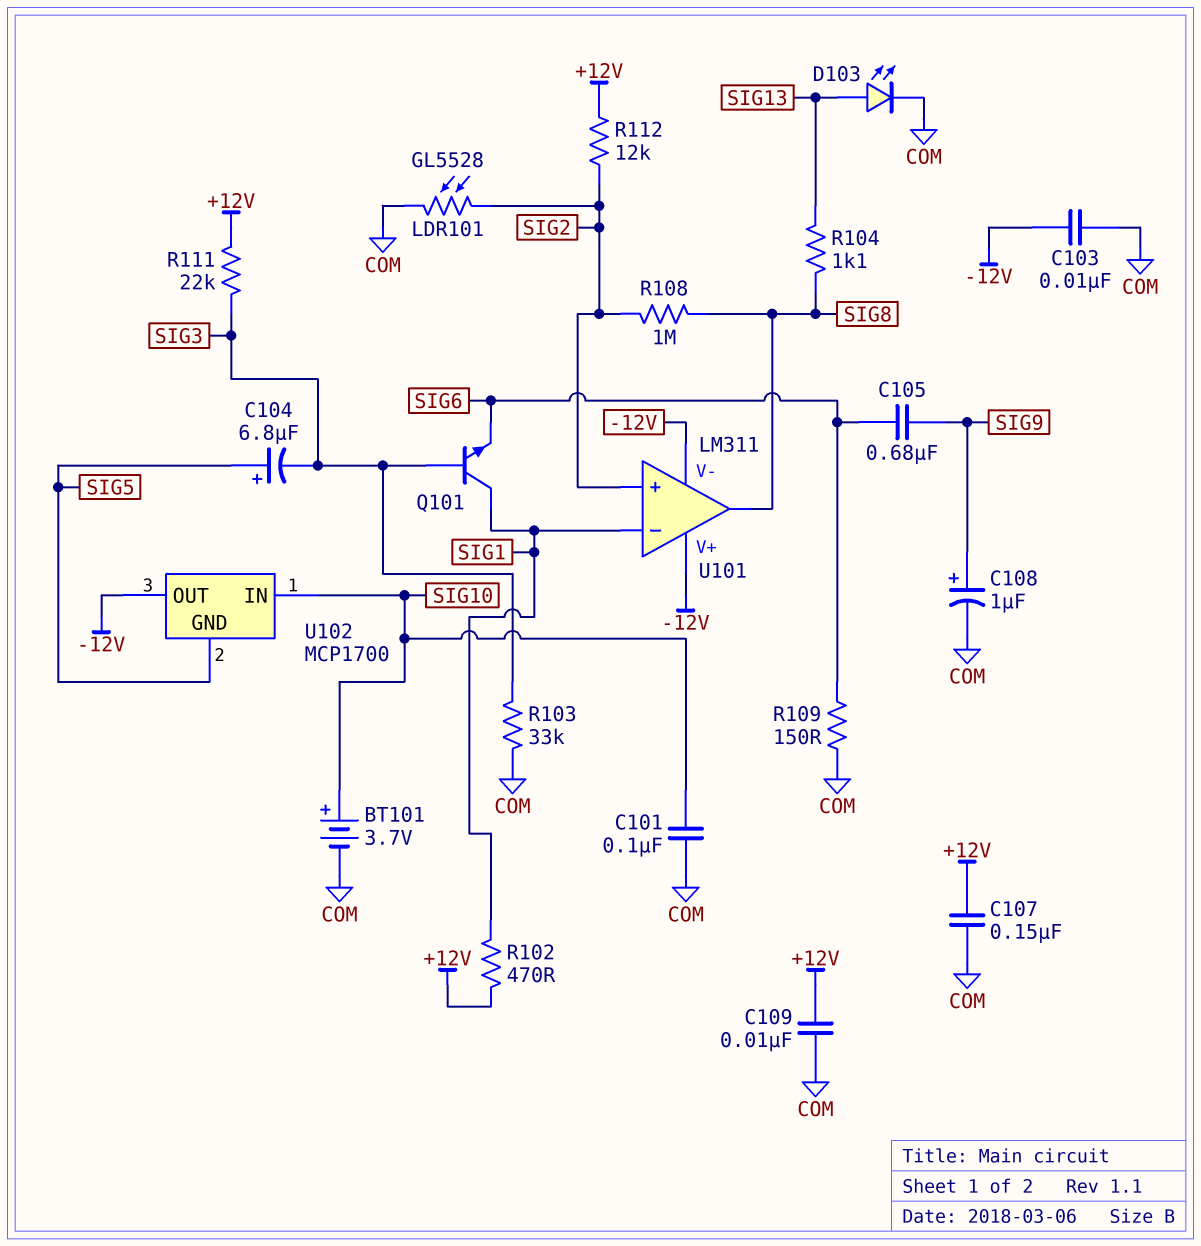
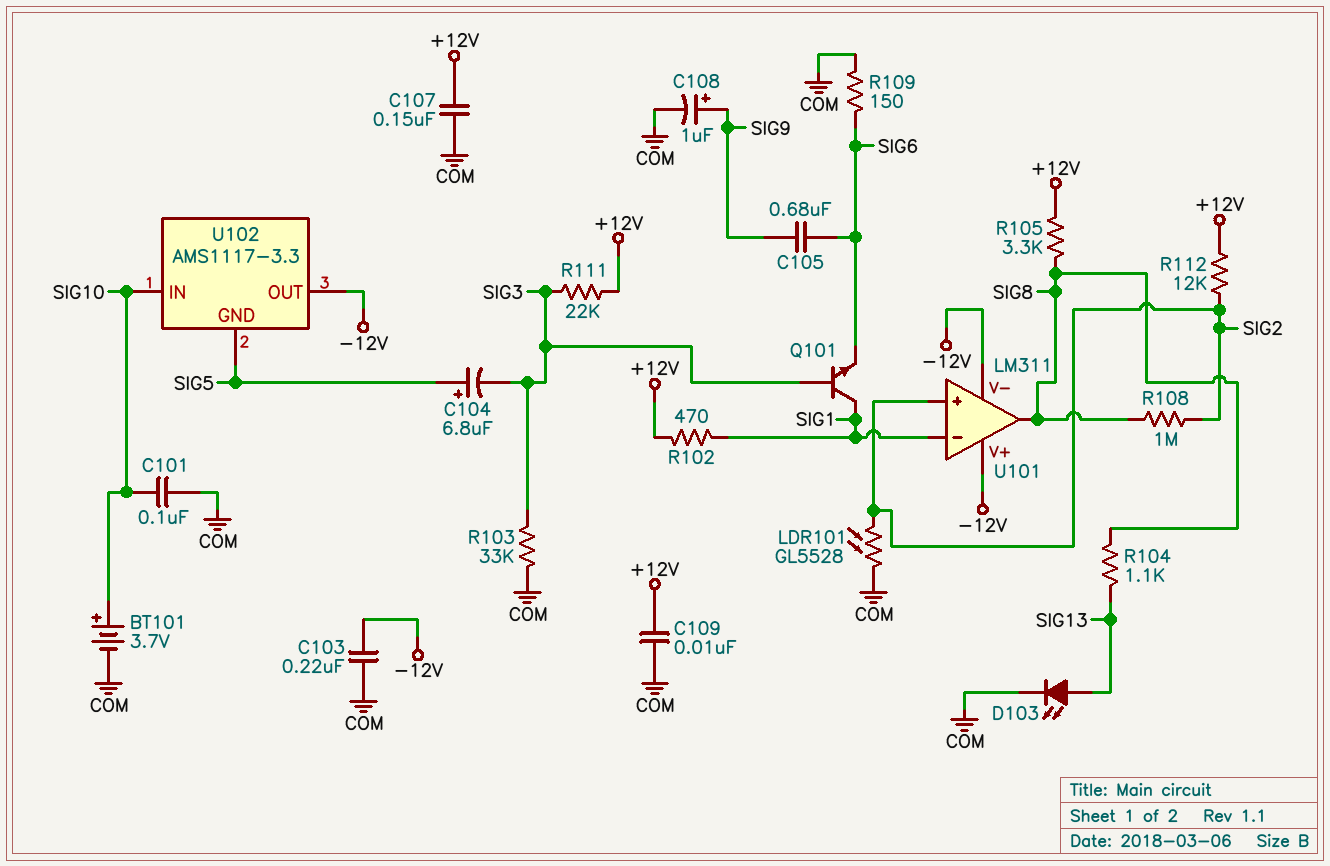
C103: 10nF (-12V, COM) -> 220nF (-12V, COM)
R105: none -> 3.3k (+12V, SIG8)
U102: MCP1700 -> AMS1117-3.3

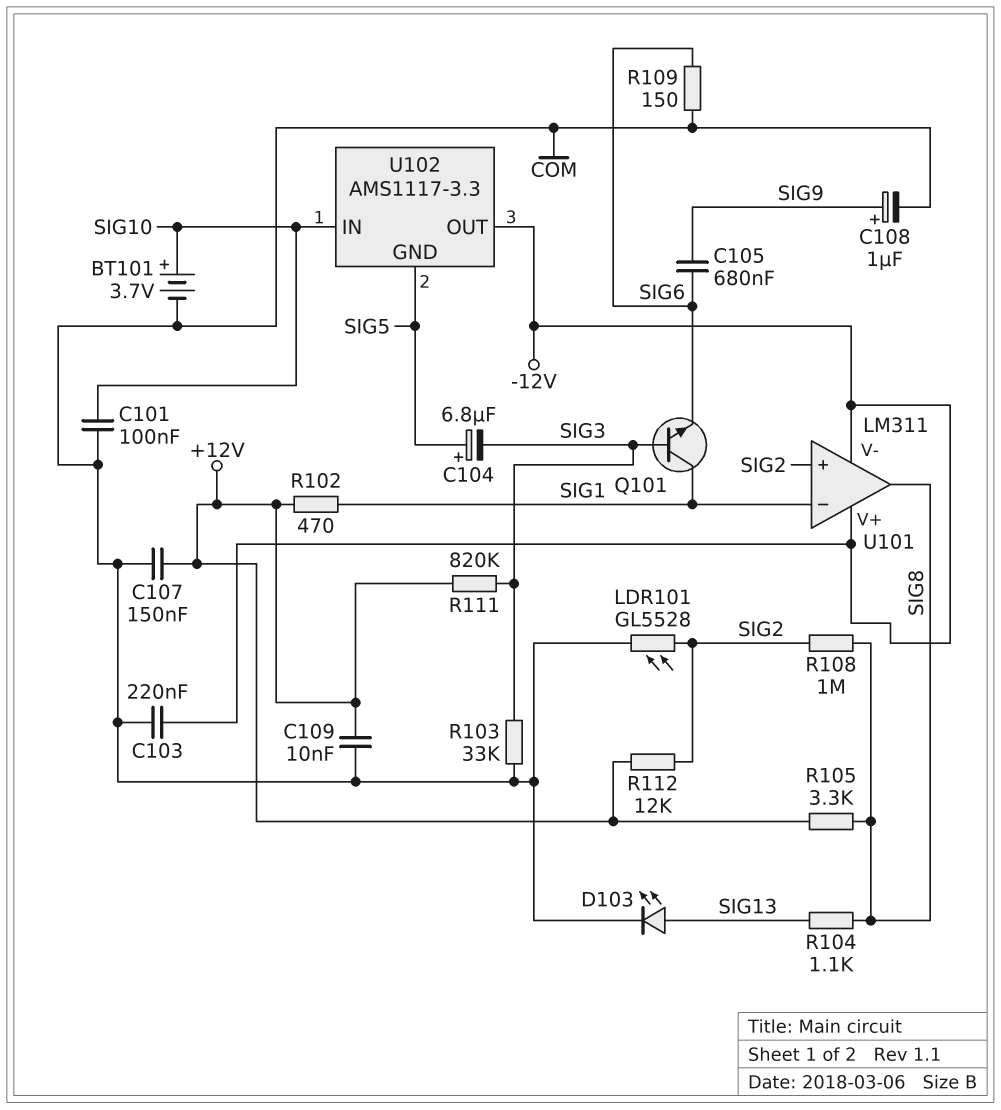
R111: 22k (+12V, SIG3) -> 820k (+12V, SIG3)

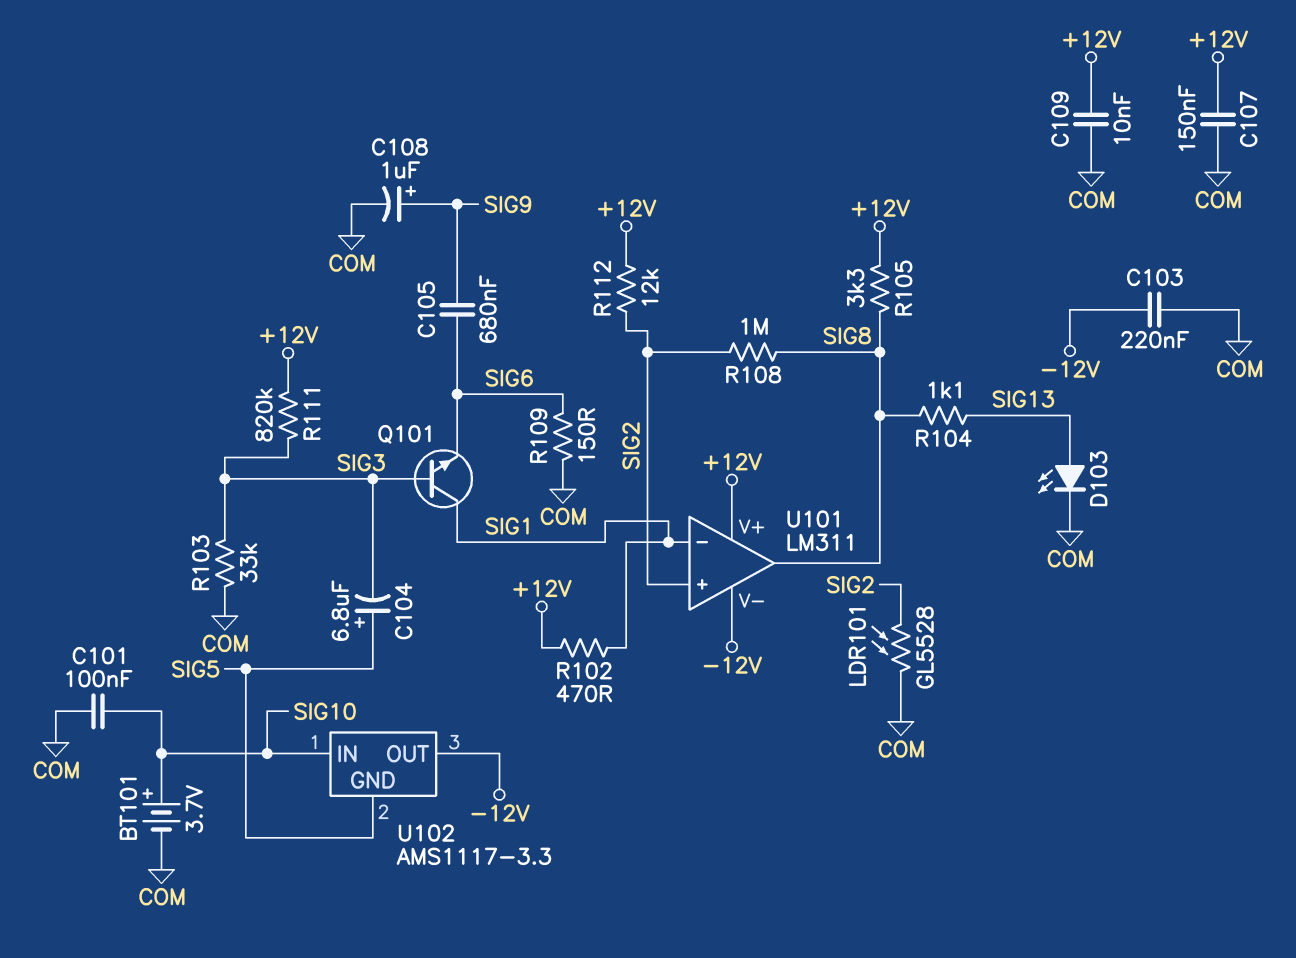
U101 pin V+: -12V -> +12V

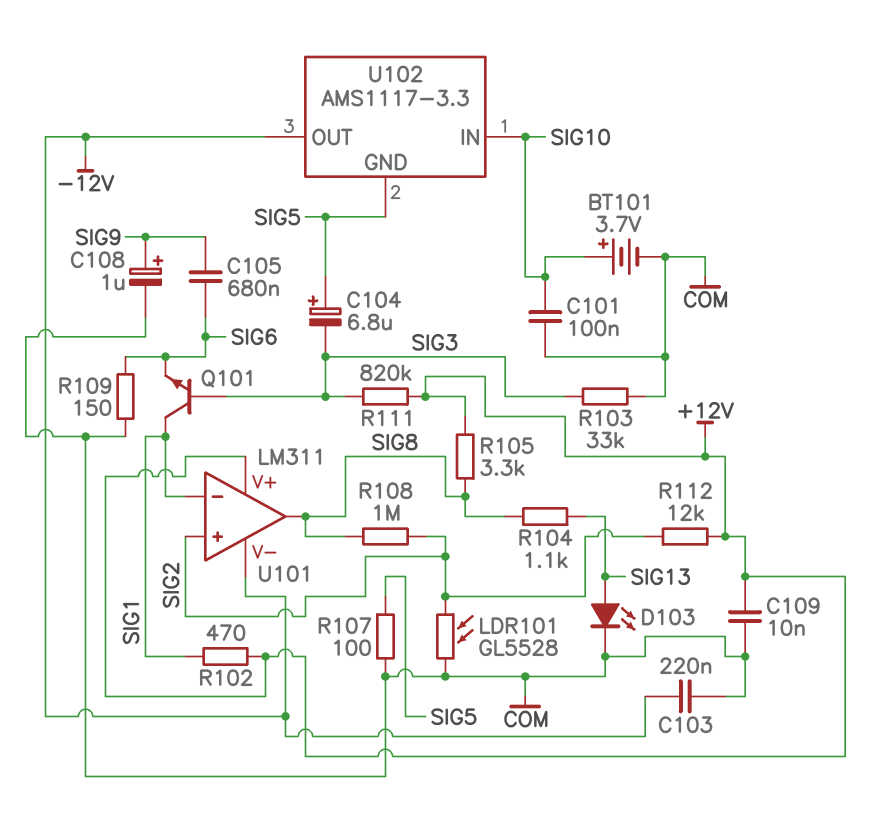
C107: 150nF (+12V, COM) -> none
R107: none -> 100 (COM, SIG5)

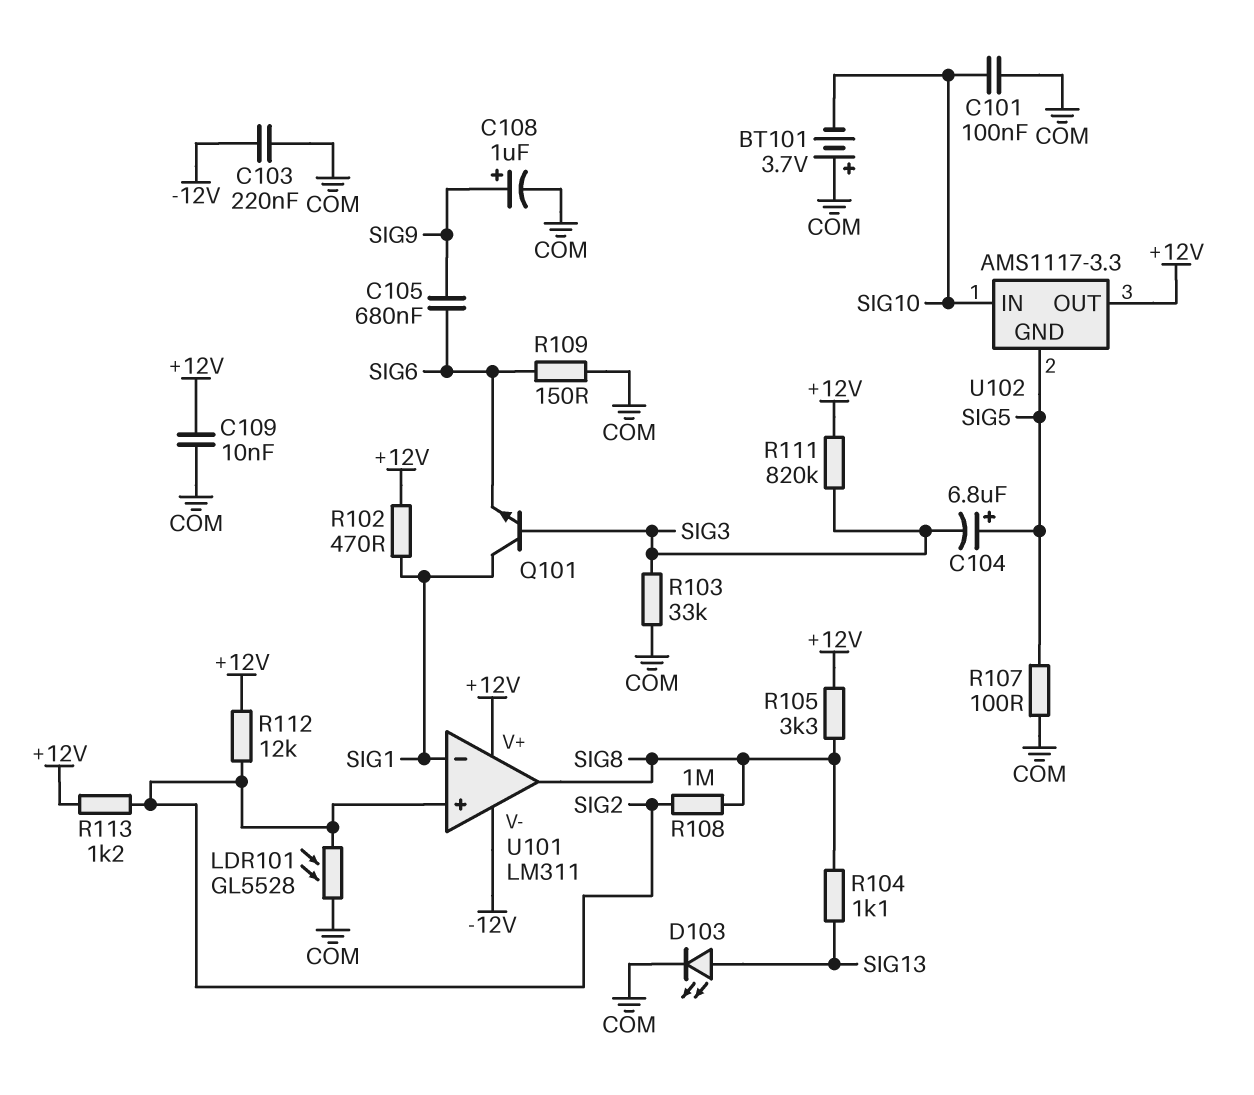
BT101: 3.7V (plus SIG10, minus COM) -> 3.7V (plus COM, minus SIG10)
R113: none -> 1.2k (+12V, SIG2)
U102 pin OUT: -12V -> +12V

